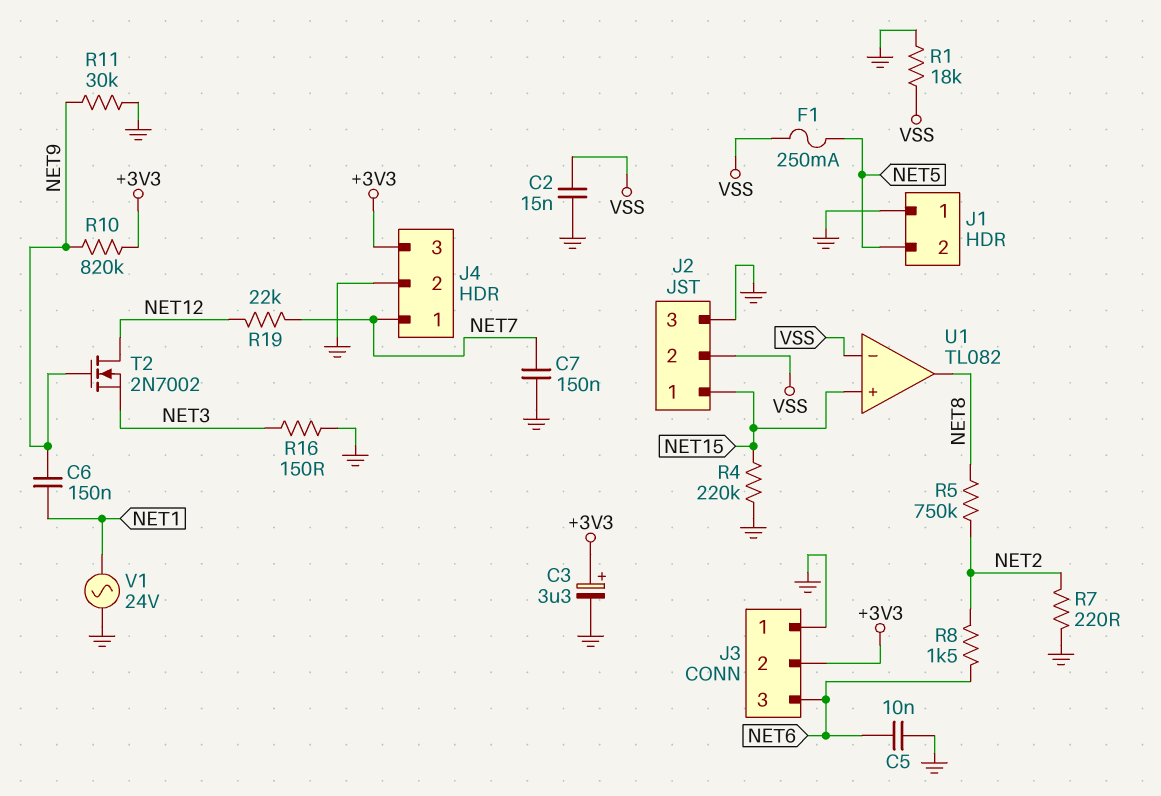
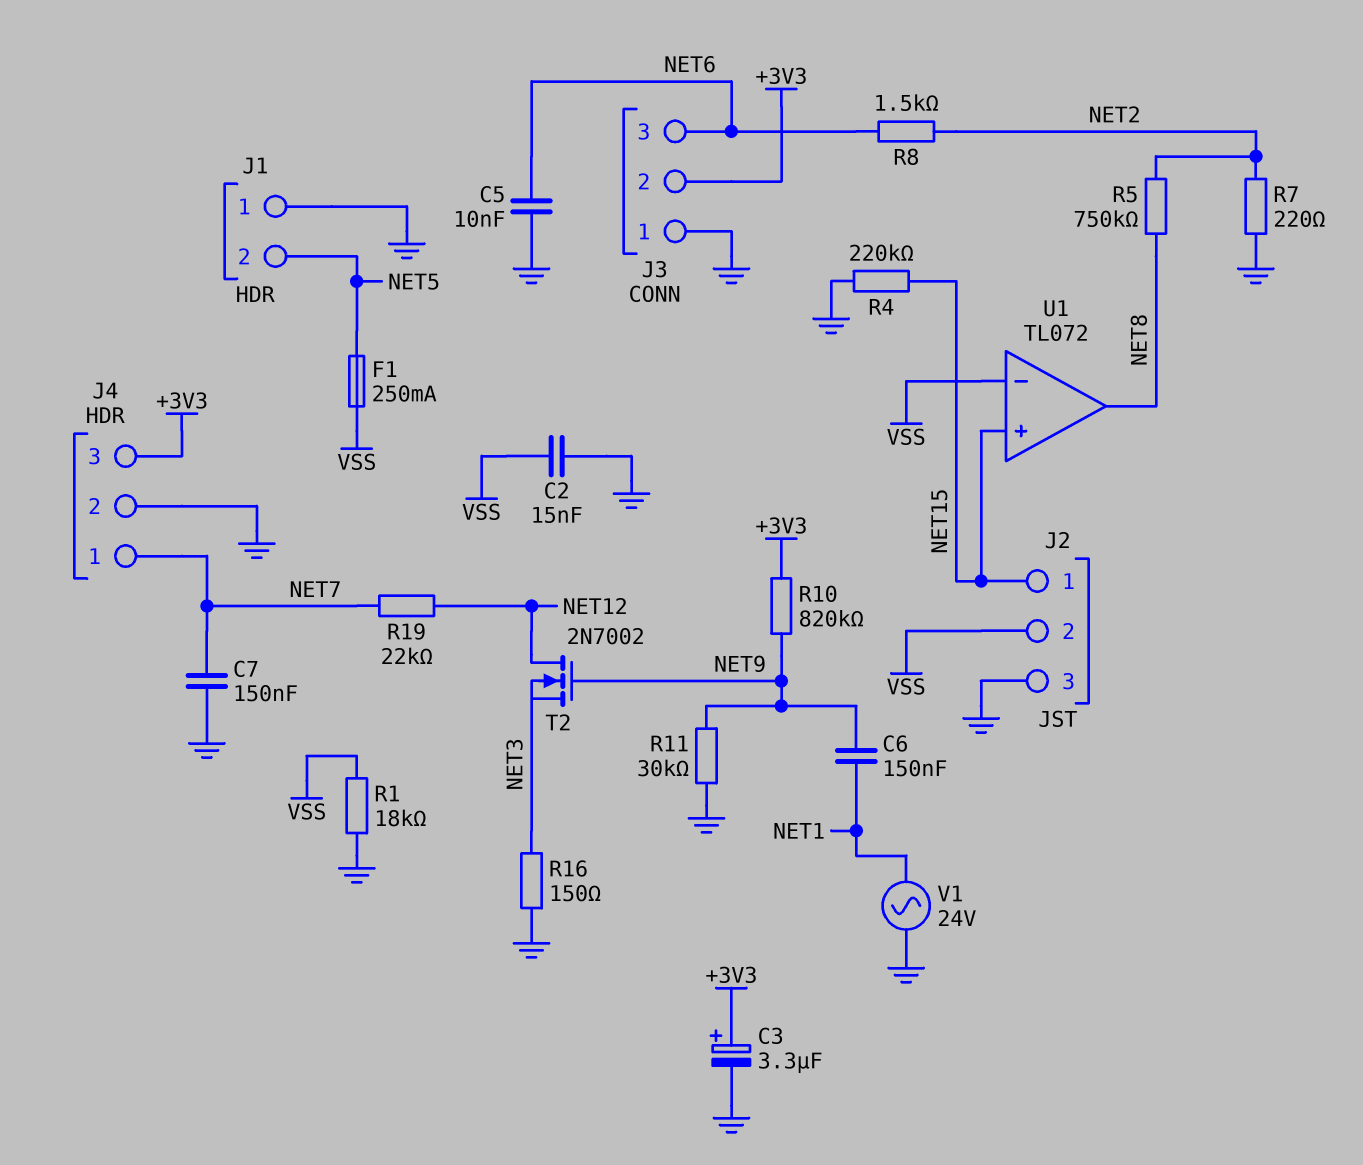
U1: TL082 -> TL072

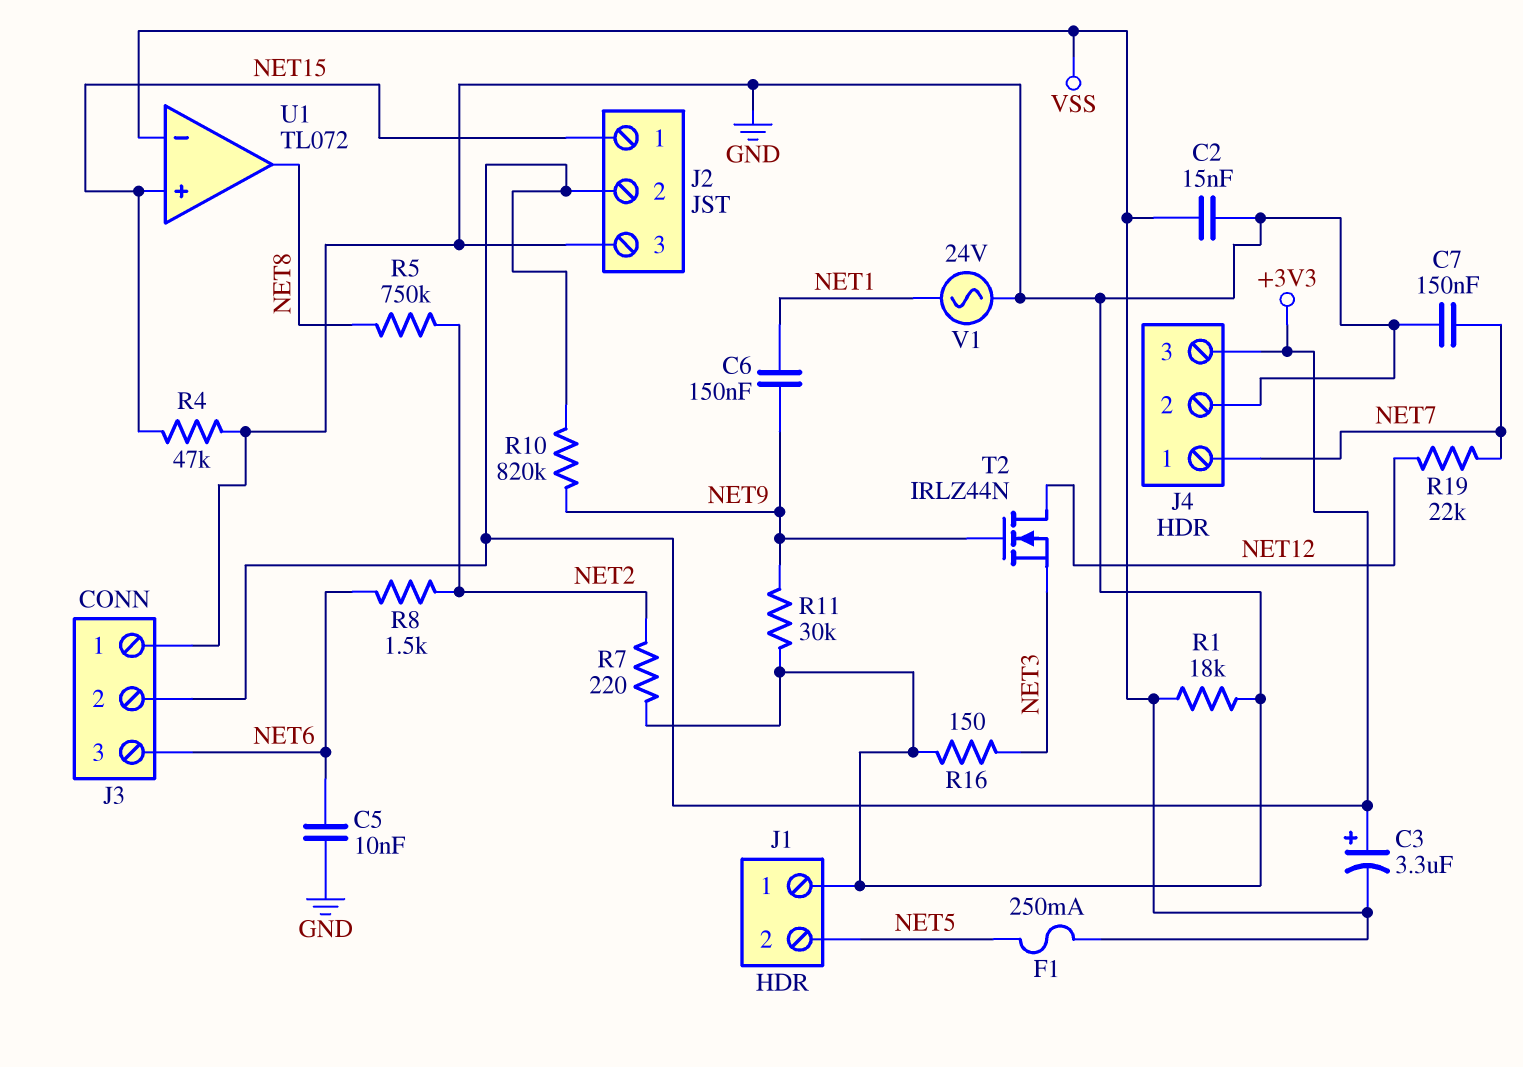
C3: 3.3uF (plus +3V3, minus GND) -> 3.3uF (plus +3V3, minus VSS)
J2 pin 2: VSS -> +3V3
R4: 220k (GND, NET15) -> 47k (GND, NET15)
T2: NMOS 2N7002 (G NET9, D NET12, S NET3) -> NMOS IRLZ44N (G NET9, D NET12, S NET3)

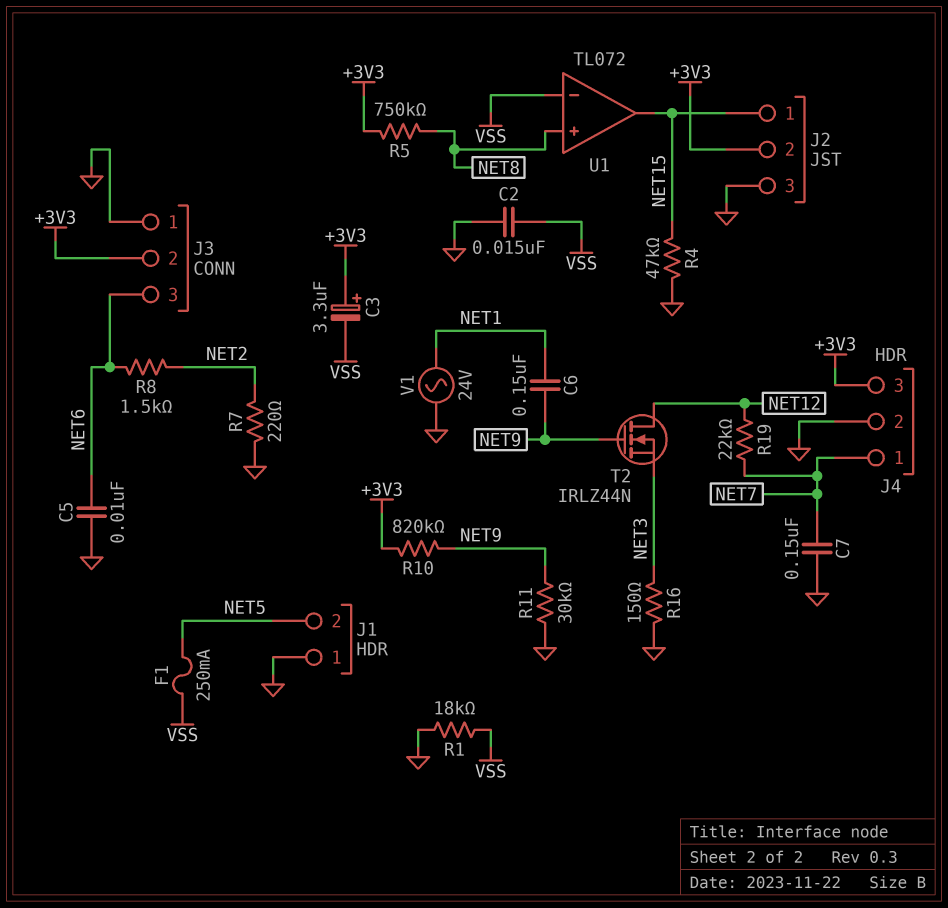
R5: 750k (NET2, NET8) -> 750k (+3V3, NET8)
U1 pin in+: NET15 -> NET8
U1 pin out: NET8 -> NET15

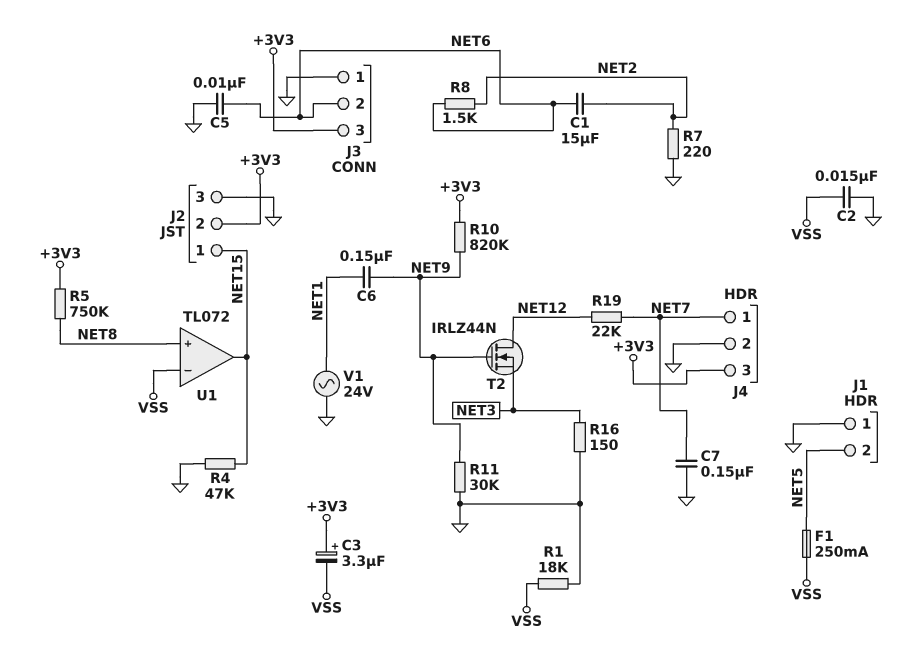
C1: none -> 15uF (NET2, NET6)
J3 pin 2: +3V3 -> NET6
J3 pin 3: NET6 -> +3V3

